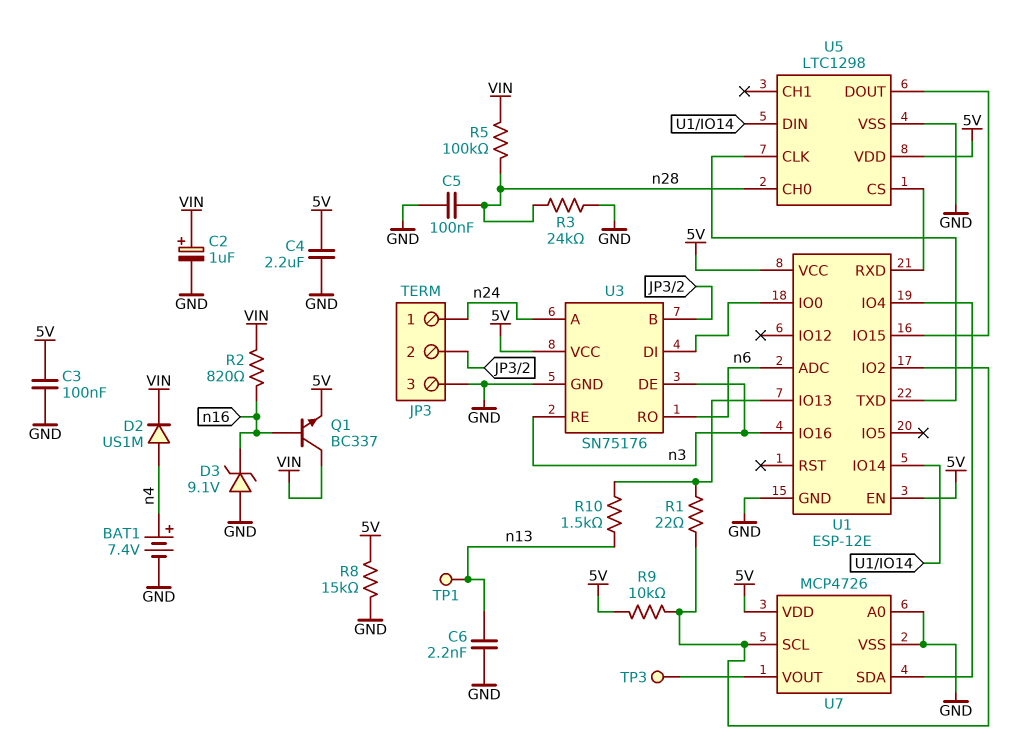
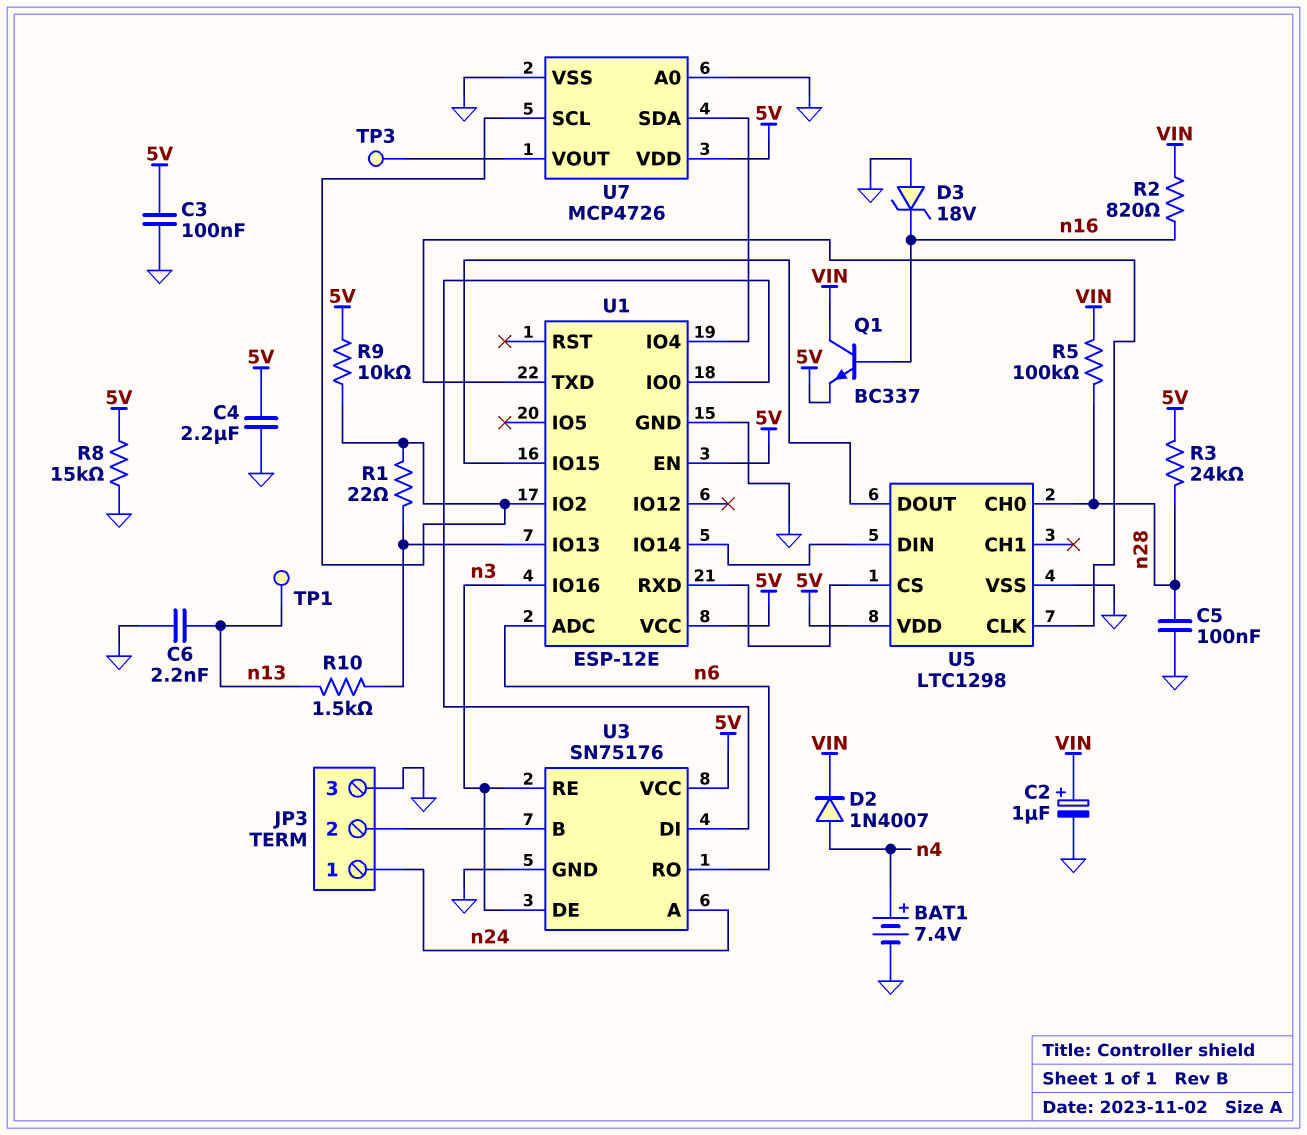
D2: diode US1M (A n4, K VIN) -> diode 1N4007 (A n4, K VIN)
D3: zener 9.1V (A GND, K n16) -> zener 18V (A GND, K n16)
R3: 24k (GND, n28) -> 24k (5V, n28)

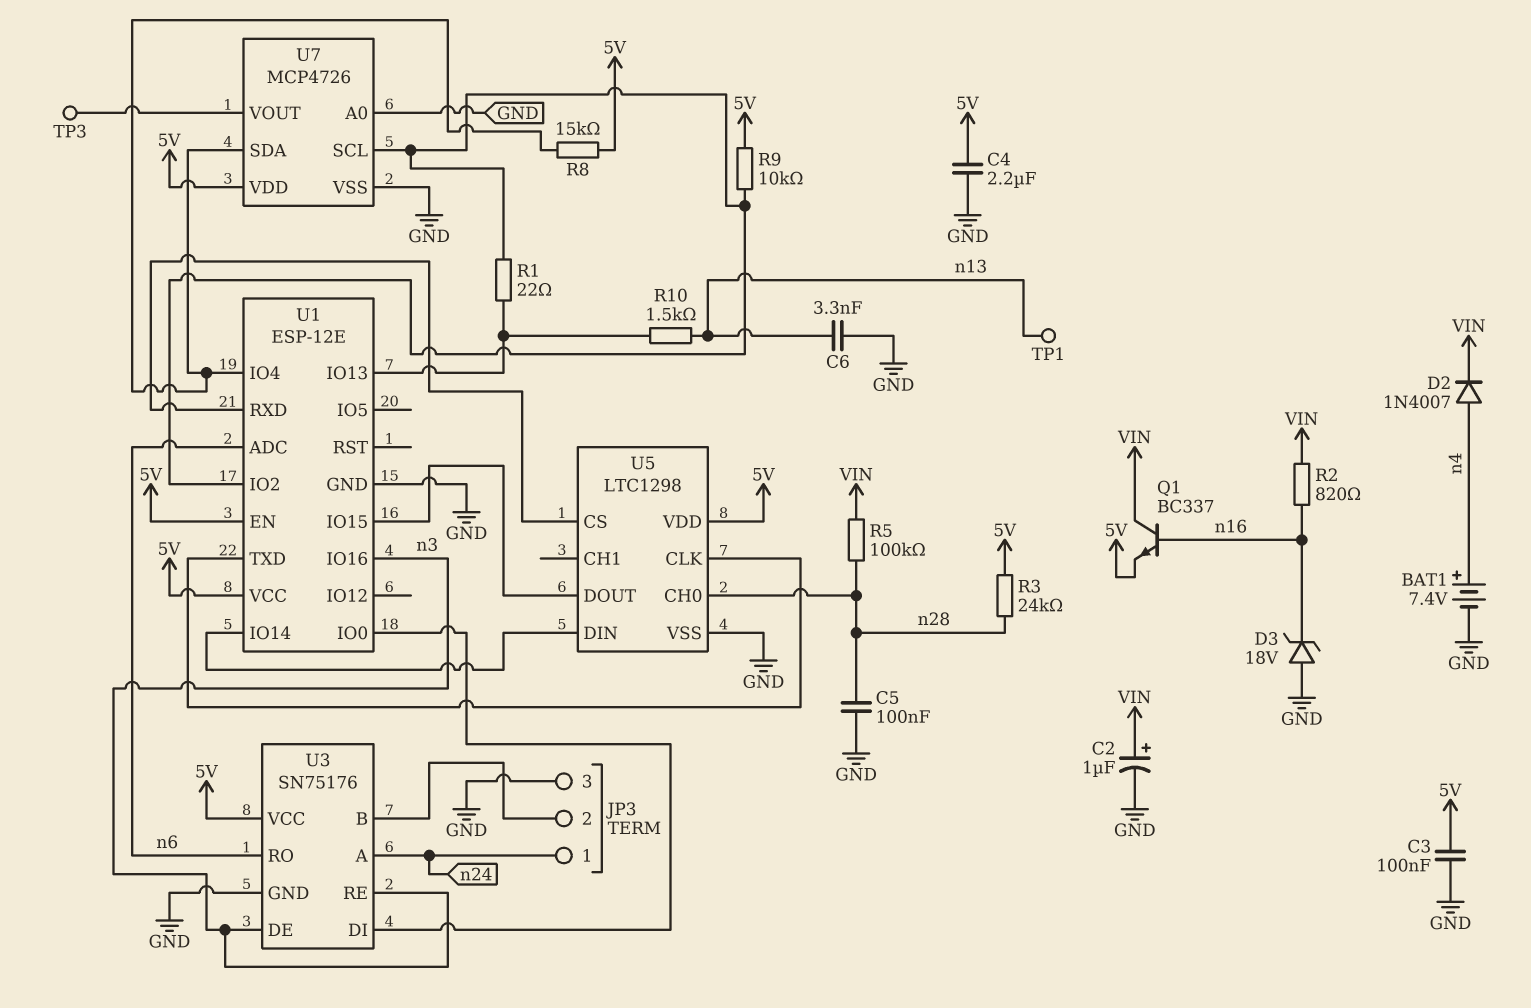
C6: 2.2nF (GND, n13) -> 3.3nF (GND, n13)
R8: 15k (5V, GND) -> 15k (5V, U1/IO4)

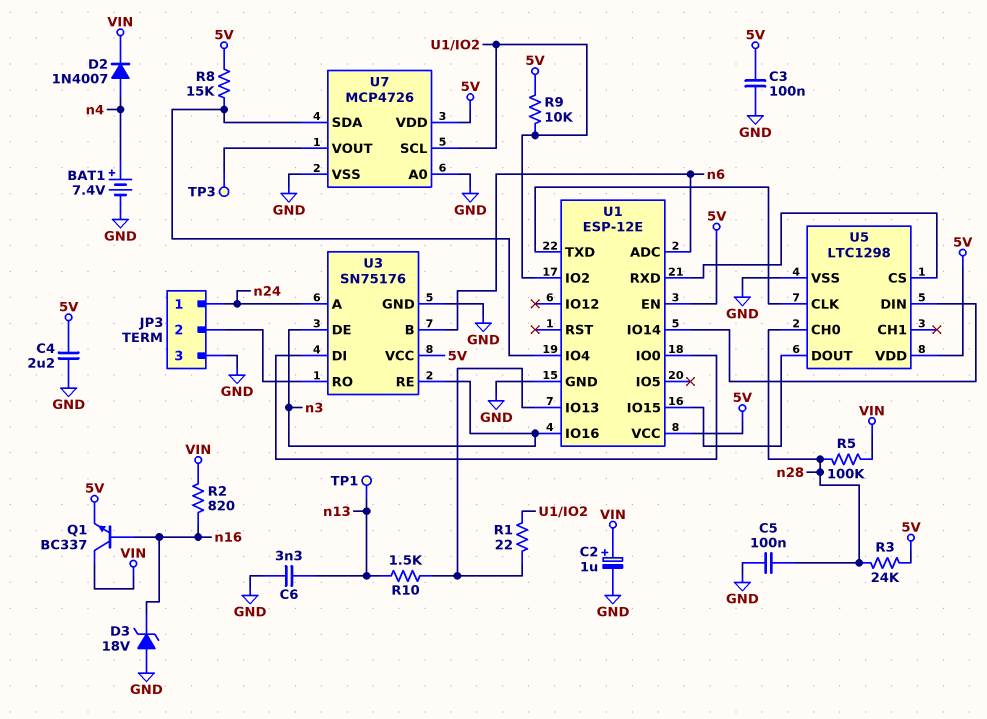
U3 pin B: JP3/2 -> n6
U3 pin RO: n6 -> JP3/2

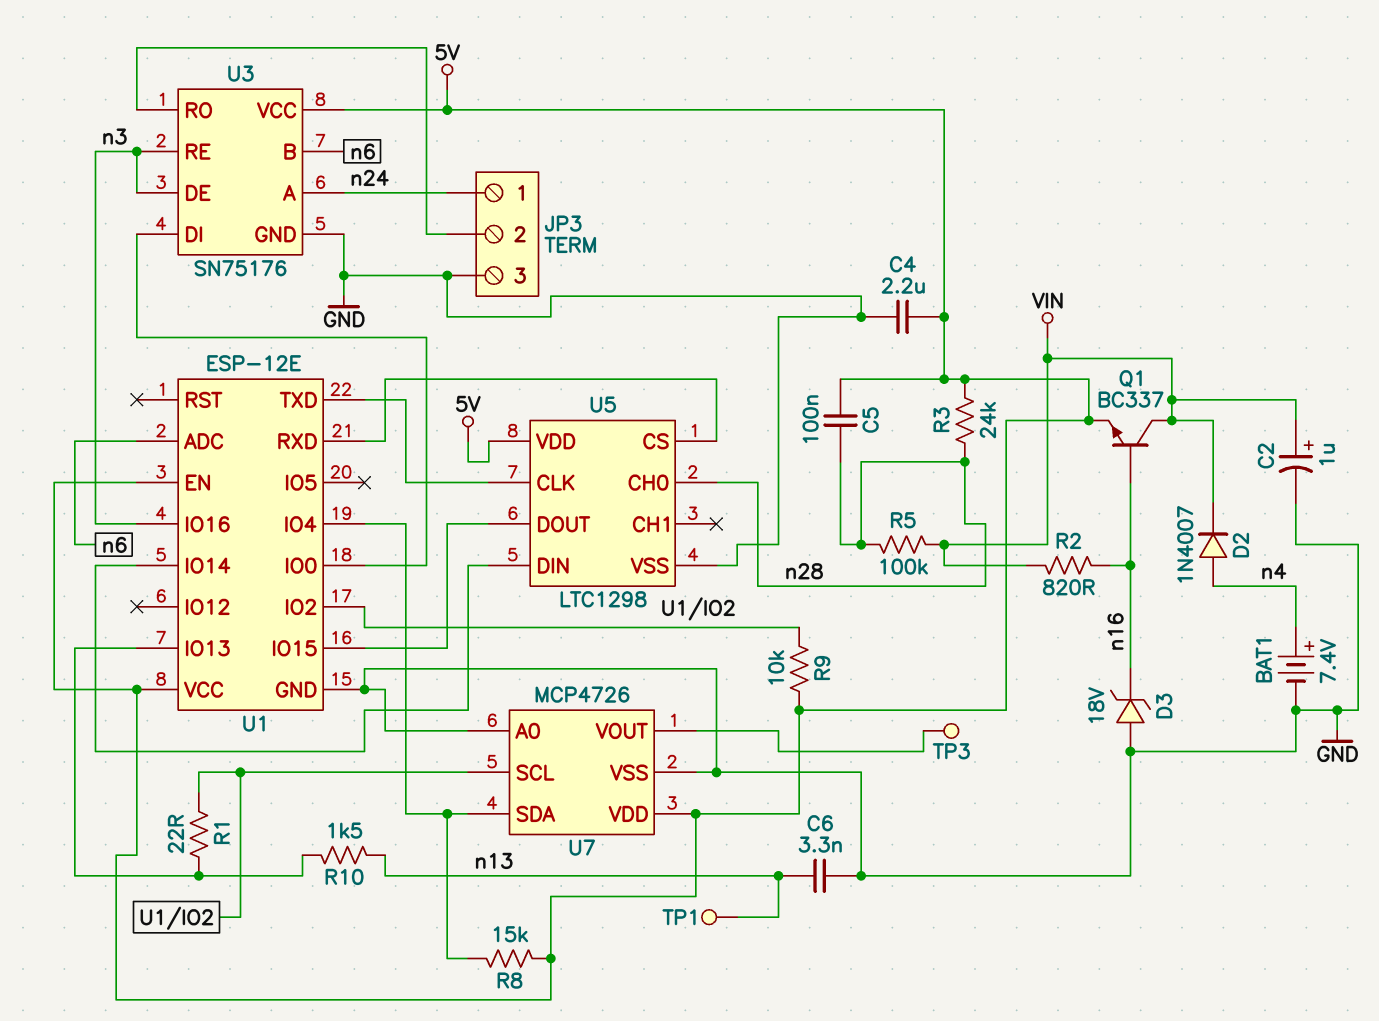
C3: 100nF (5V, GND) -> none
C5: 100nF (GND, n28) -> 100nF (5V, n28)

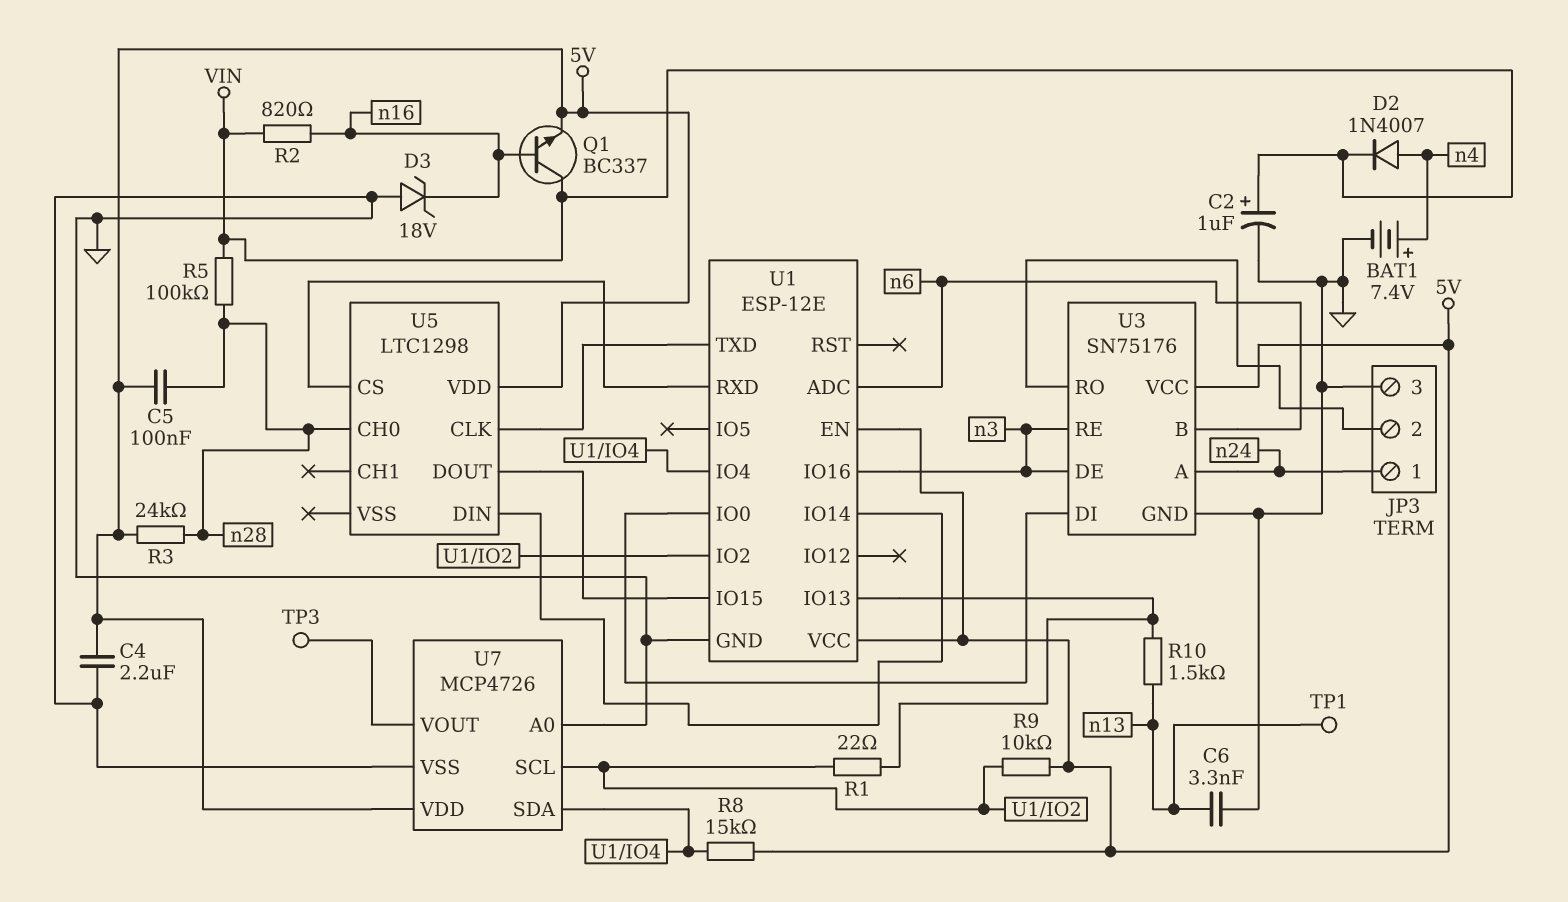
U5 pin VSS: GND -> none

